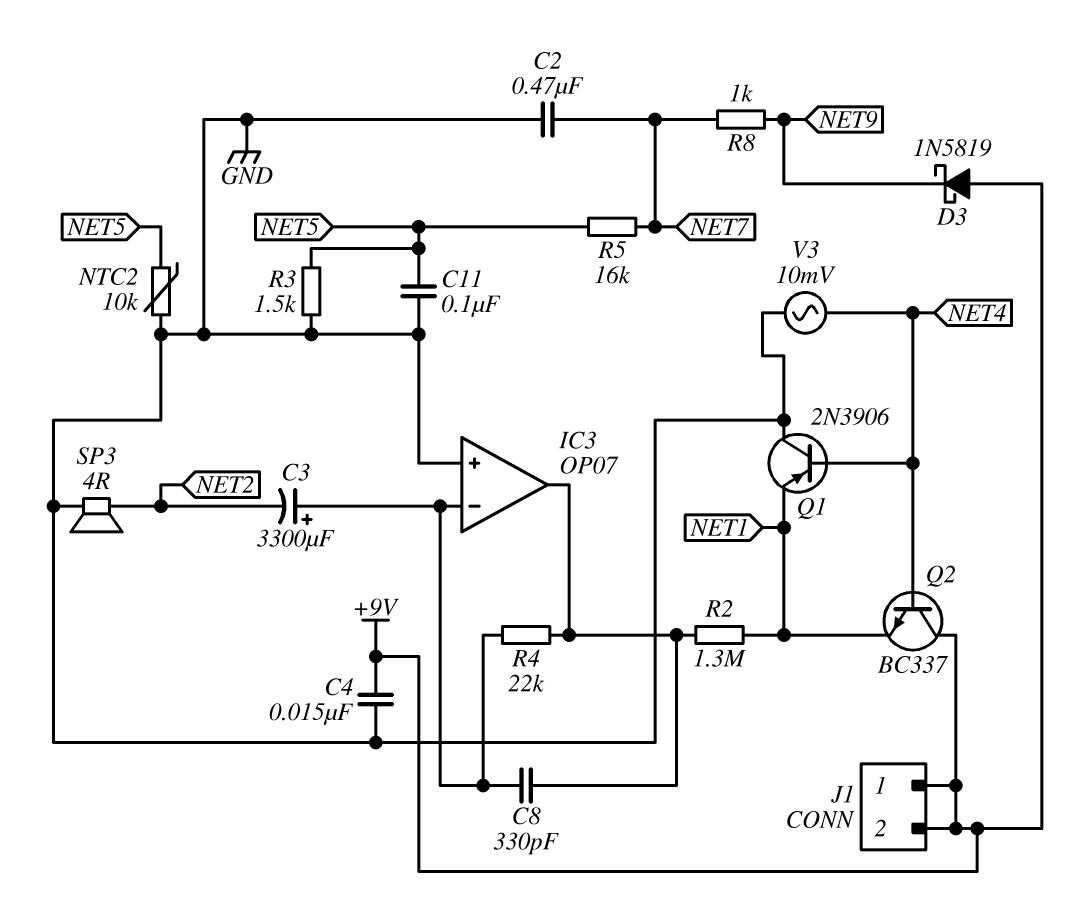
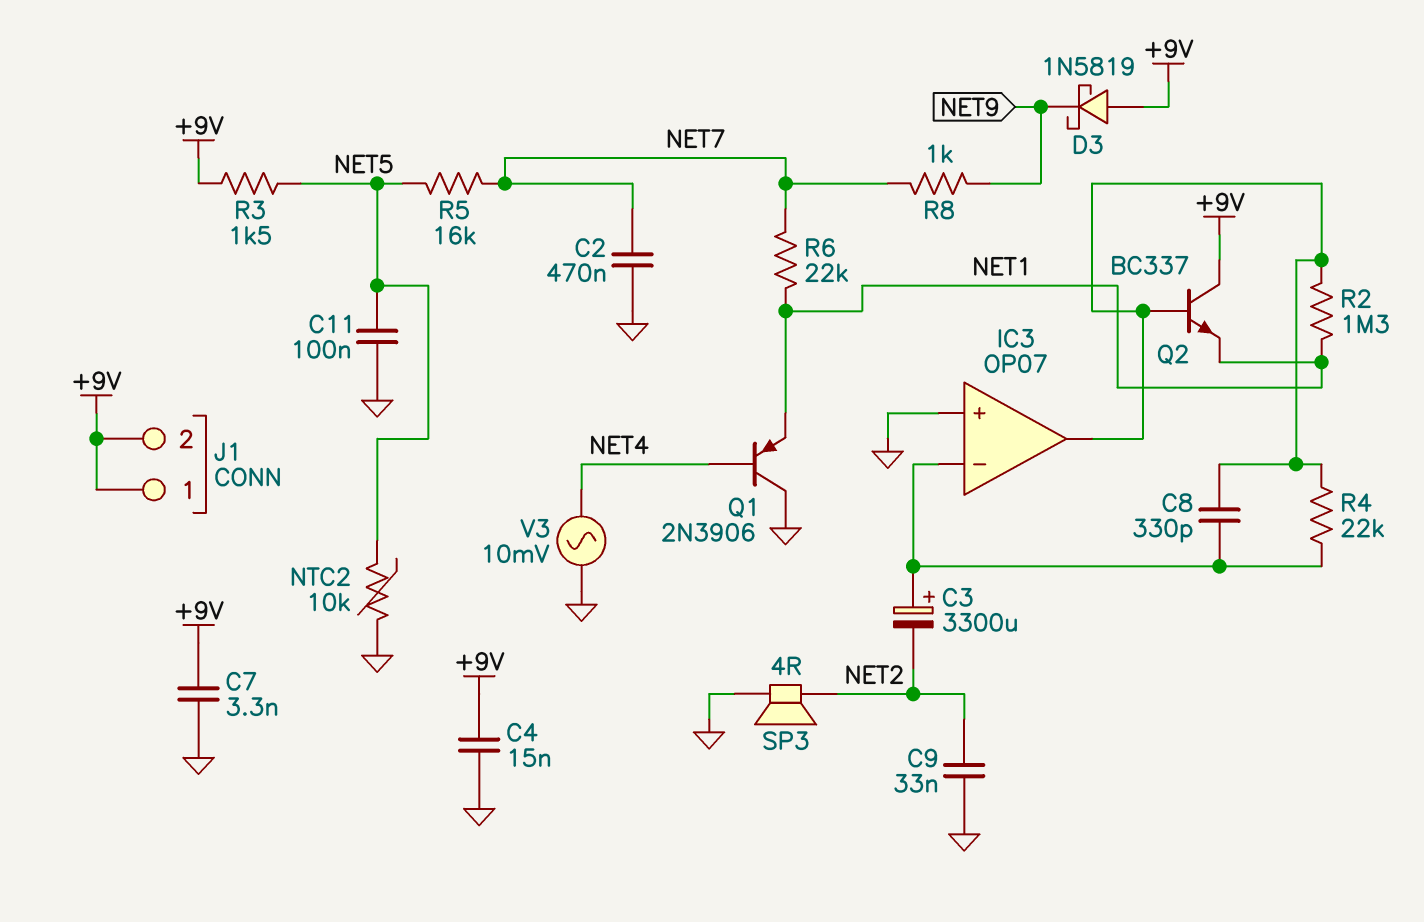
C7: none -> 3.3nF (+9V, GND)
C9: none -> 33nF (GND, NET2)
Q2: NPN BC337 (B NET4, C +9V, E NET1) -> NPN BC337 (B IC3/out, C +9V, E NET1)
R3: 1.5k (GND, NET5) -> 1.5k (+9V, NET5)
R6: none -> 22k (NET1, NET7)

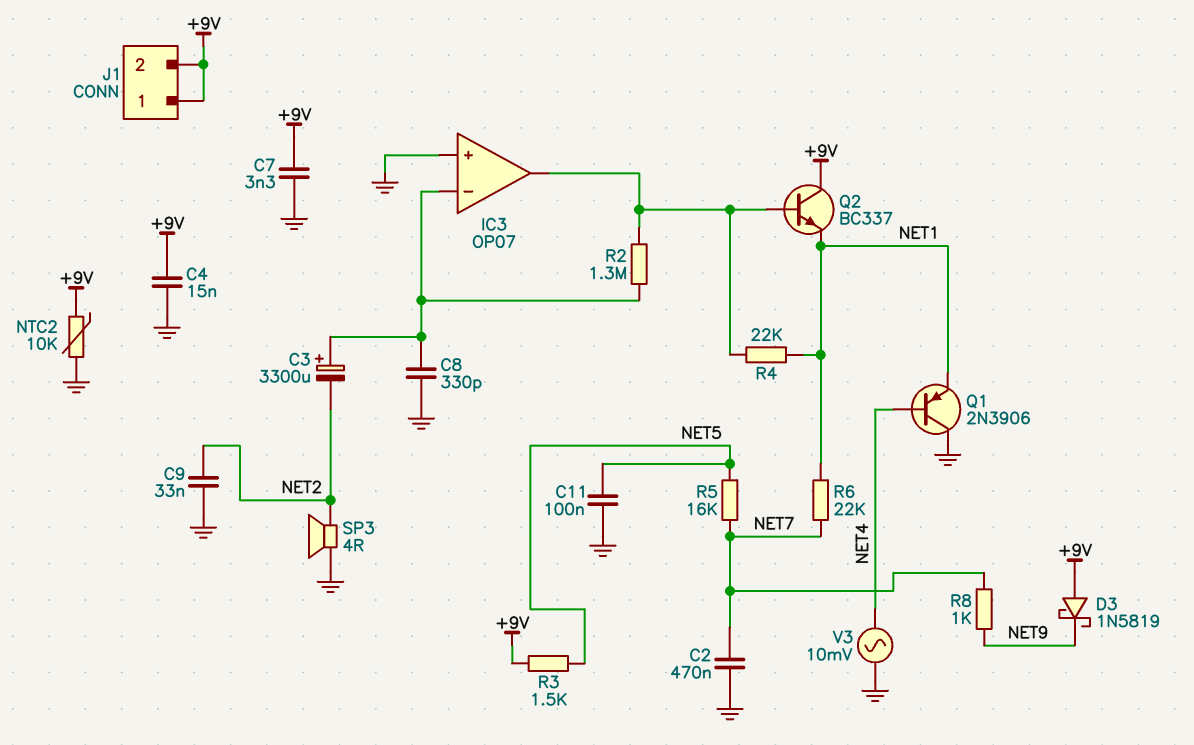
C8: 330pF (IC3/in-, IC3/out) -> 330pF (GND, IC3/in-)
NTC2: 10k (GND, NET5) -> 10k (+9V, GND)
R2: 1.3M (IC3/out, NET1) -> 1.3M (IC3/in-, IC3/out)
R4: 22k (IC3/in-, IC3/out) -> 22k (IC3/out, NET1)

